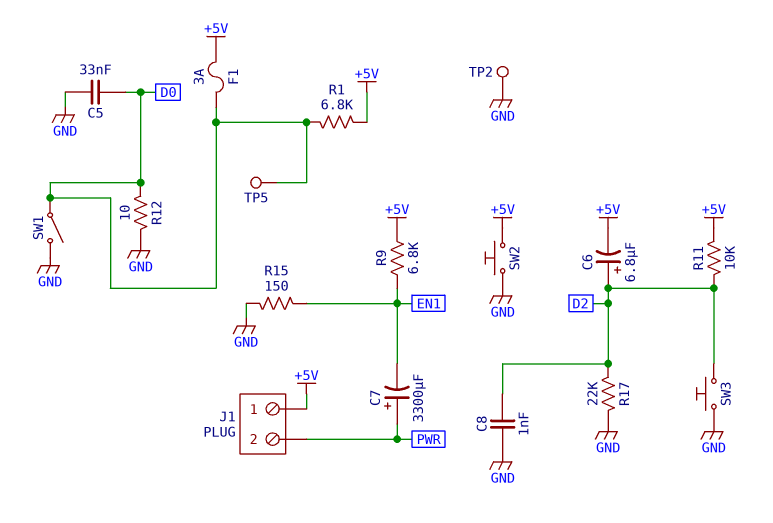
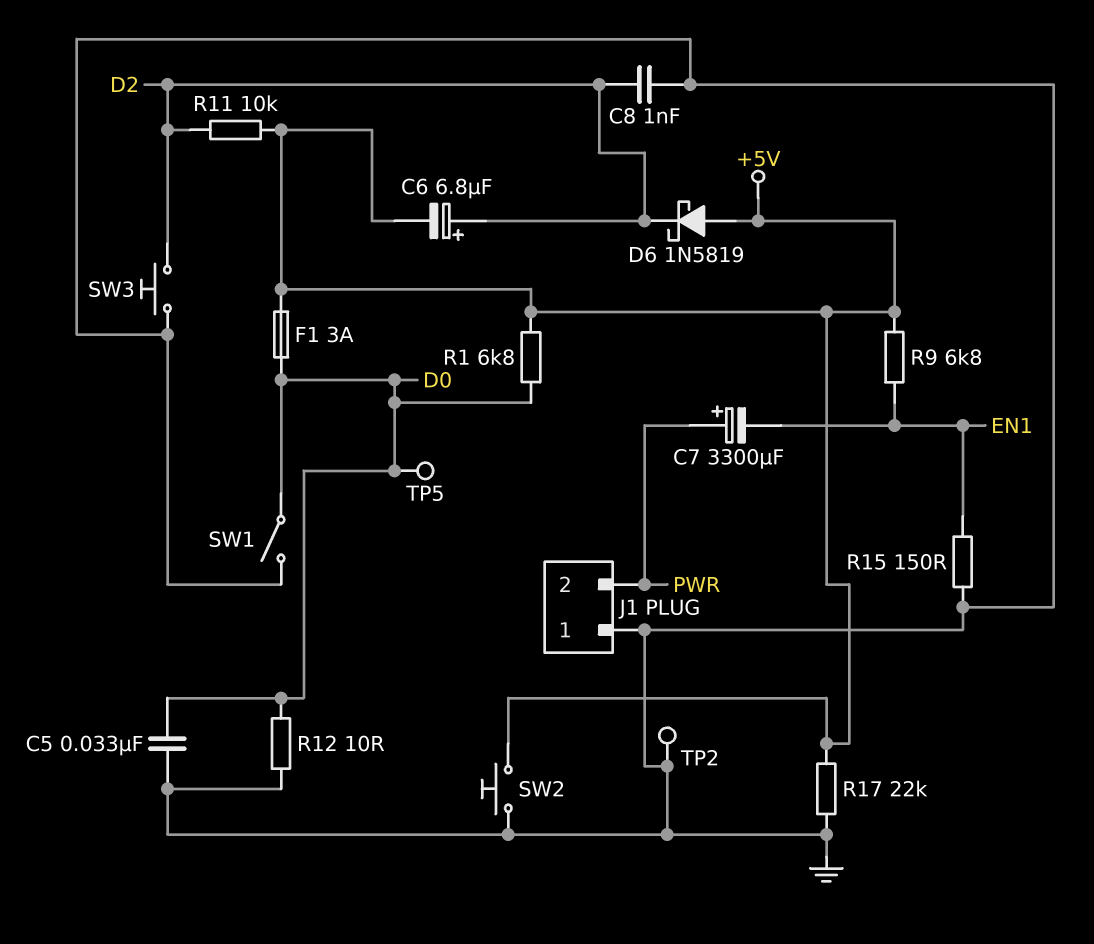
D6: none -> schottky 1N5819 (A +5V, K D2)
J1 pin 1: +5V -> GND
R17: 22k (D2, GND) -> 22k (+5V, GND)

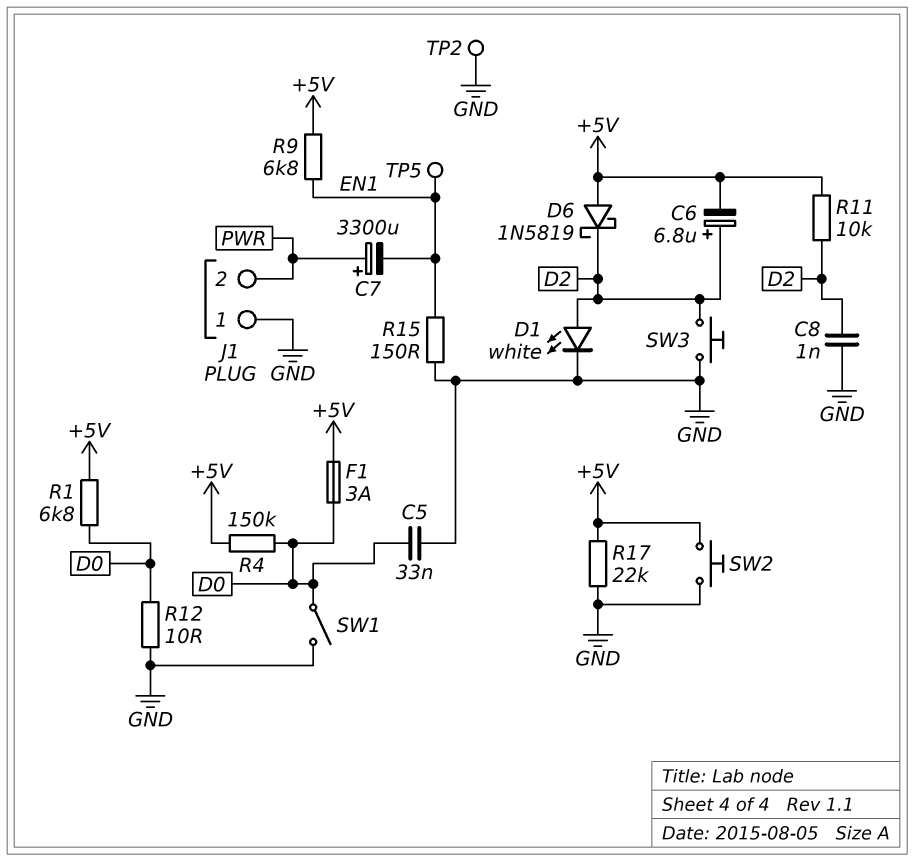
D1: none -> LED white (A D2, K GND)
R4: none -> 150k (+5V, D0)
TP5: test point (D0) -> test point (EN1)

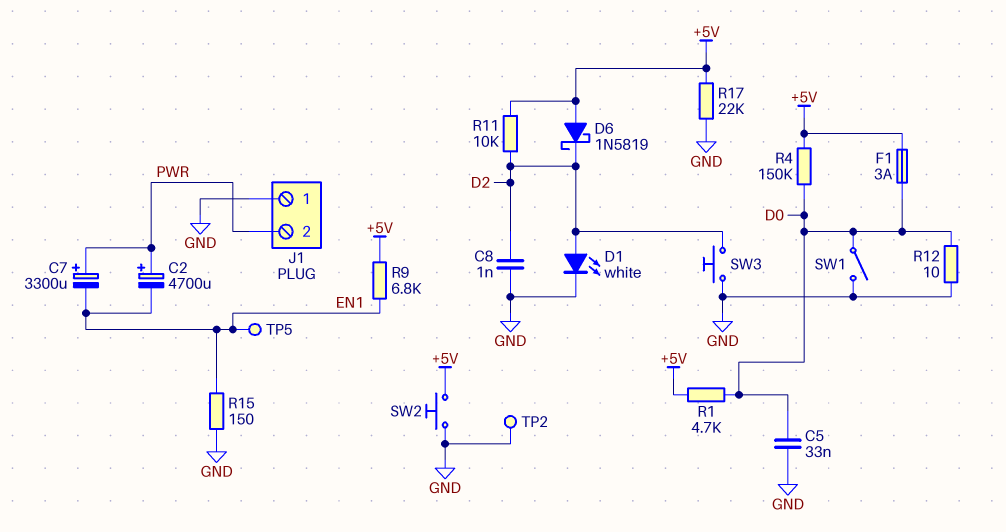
C2: none -> 4700uF (plus PWR, minus EN1)
C6: 6.8uF (plus D2, minus +5V) -> none
R1: 6.8k (+5V, D0) -> 4.7k (+5V, D0)

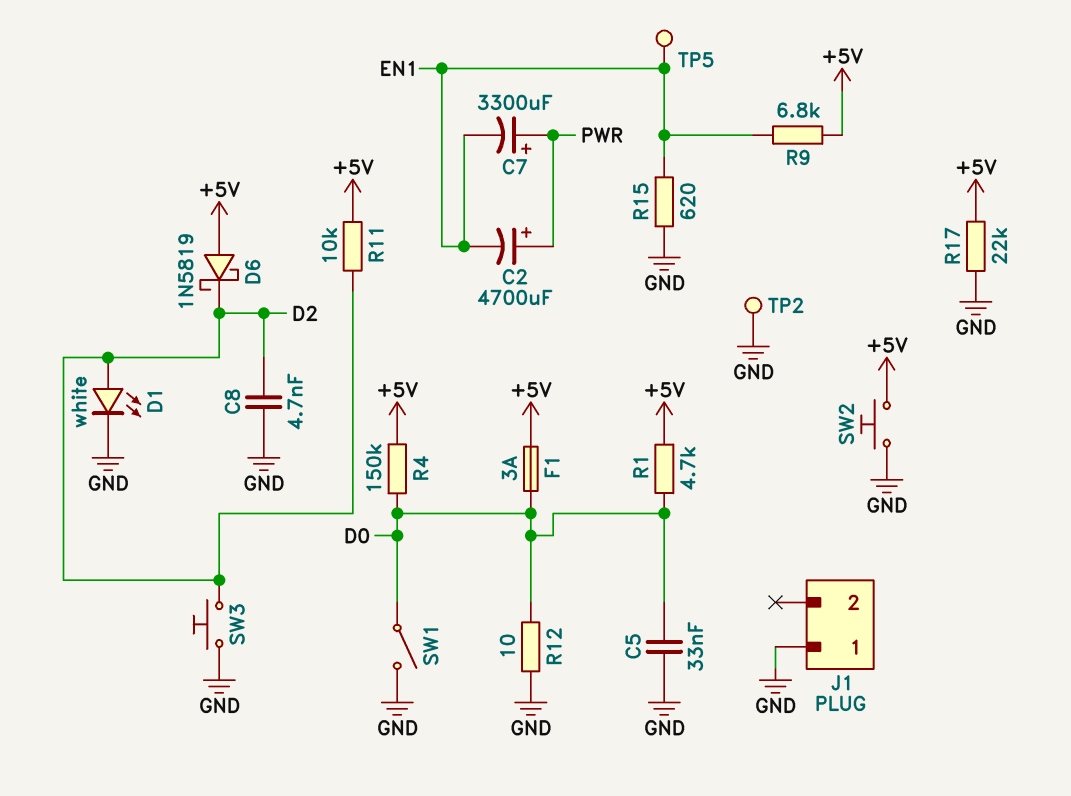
C8: 1nF (D2, GND) -> 4.7nF (D2, GND)
J1 pin 2: PWR -> none
R15: 150 (EN1, GND) -> 620 (EN1, GND)

